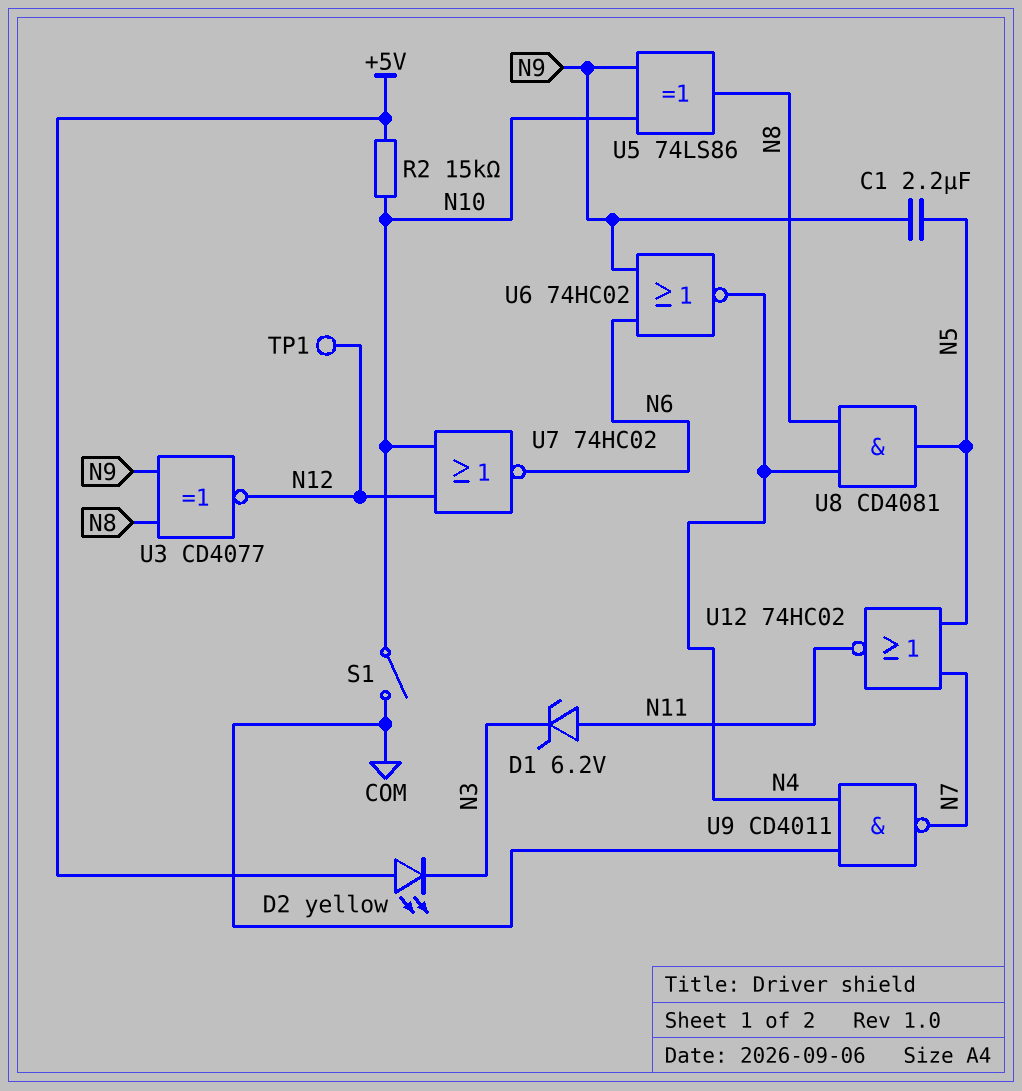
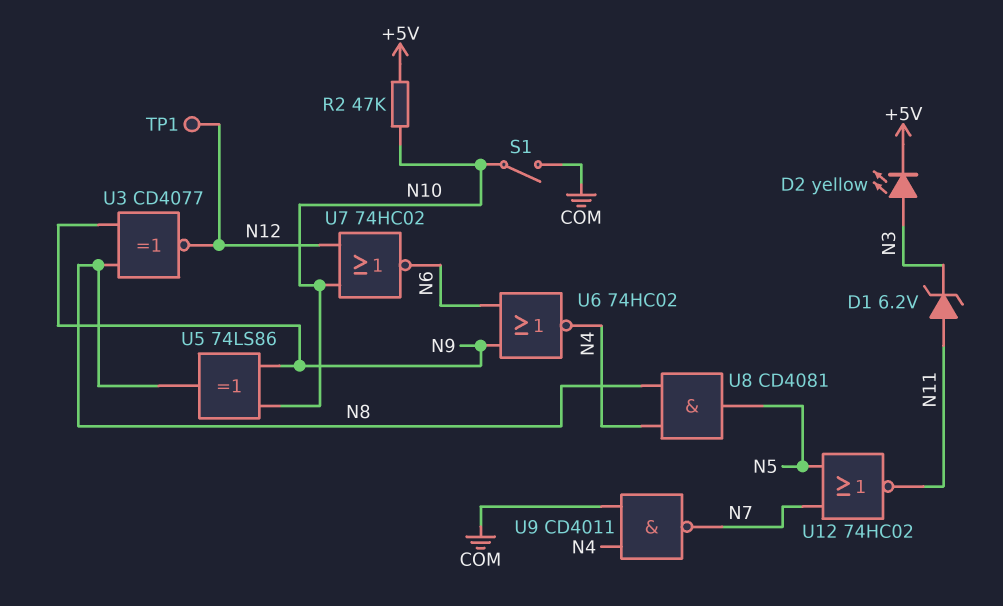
C1: 2.2uF (N5, N9) -> none
D2: LED yellow (A +5V, K N3) -> LED yellow (A N3, K +5V)
R2: 15k (+5V, N10) -> 47k (+5V, N10)

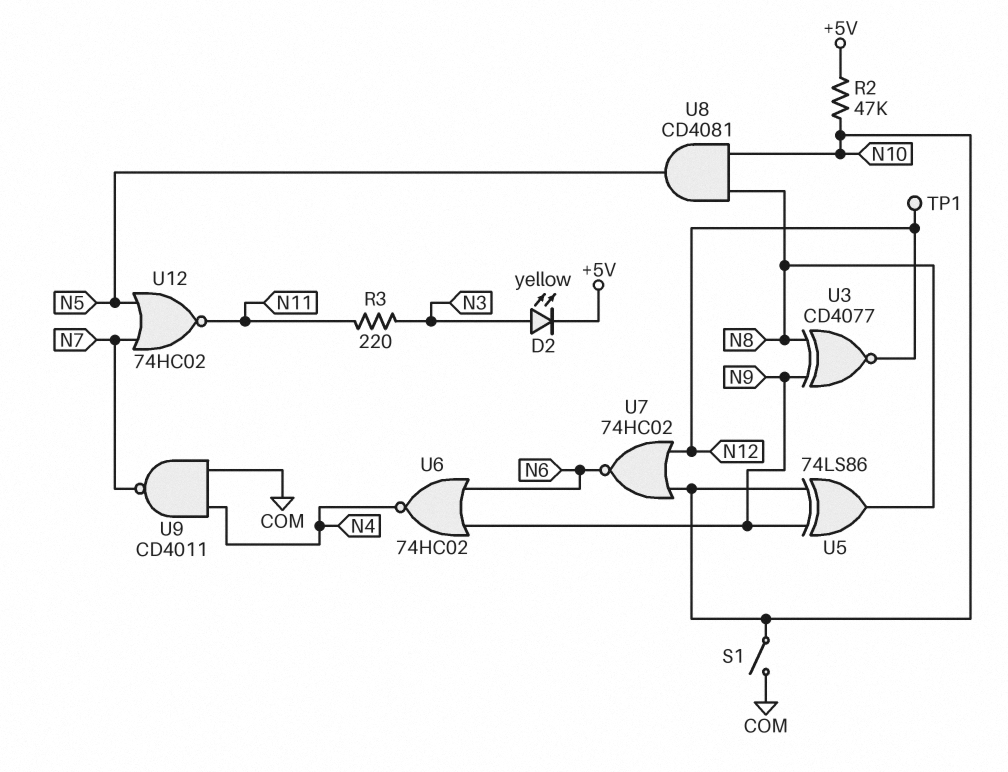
D1: zener 6.2V (A N11, K N3) -> none
R3: none -> 220 (N3, N11)
U8: AND CD4081 (in N4, in N8, out N5) -> AND CD4081 (in N8, in N10, out N5)

